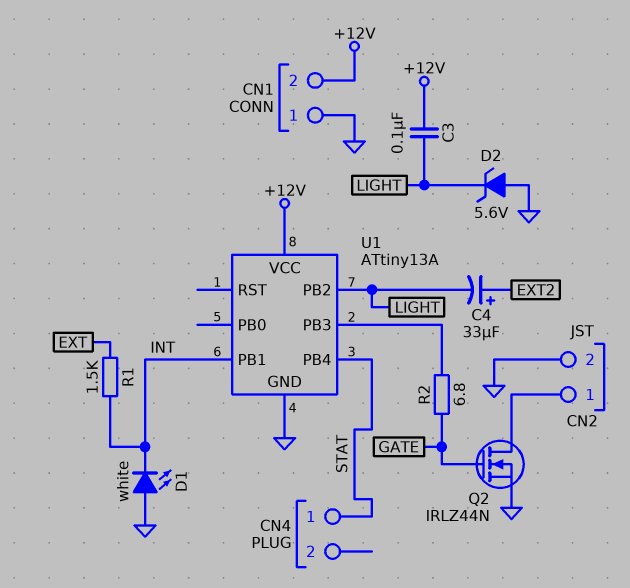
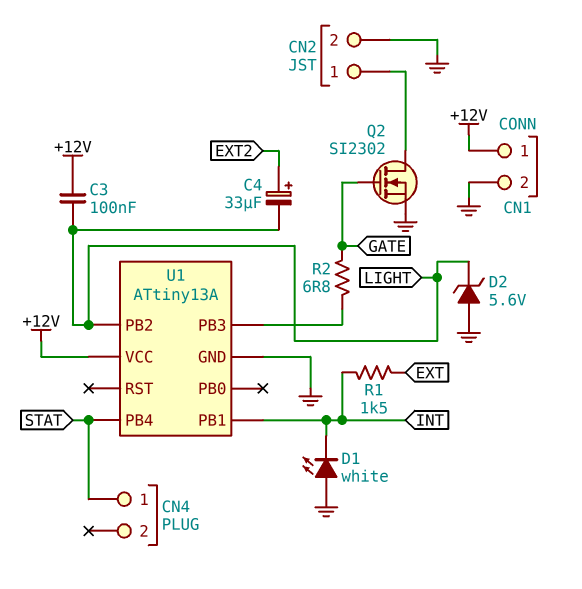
CN1 pin 1: GND -> +12V
CN1 pin 2: +12V -> GND
Q2: NMOS IRLZ44N (G GATE, D CN2/1, S GND) -> NMOS SI2302 (G GATE, D CN2/1, S GND)

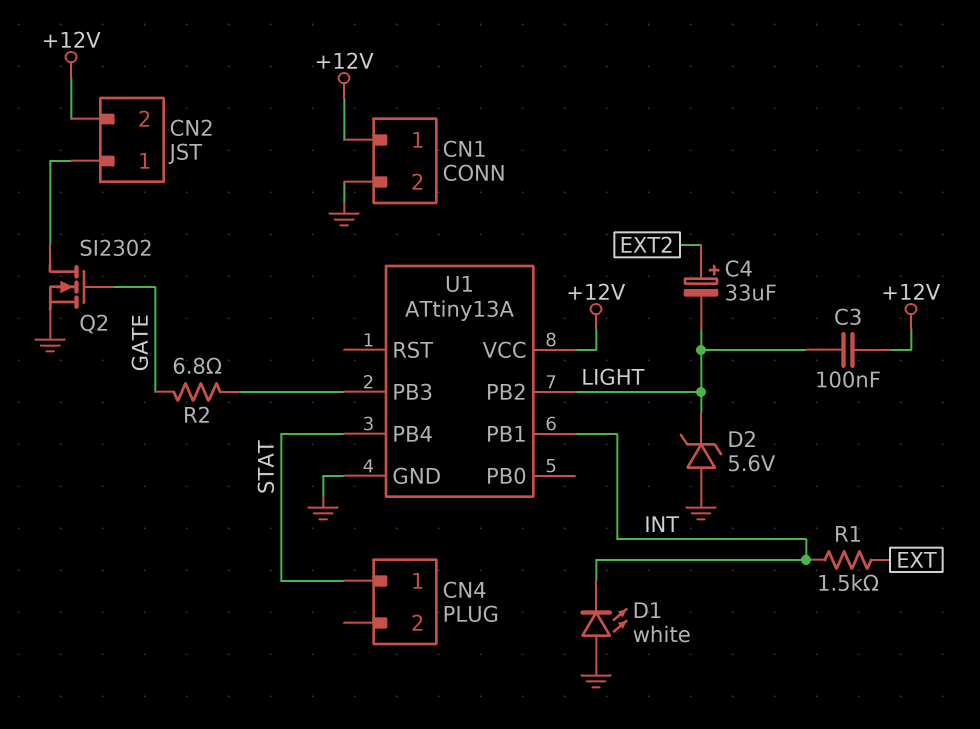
CN2 pin 2: GND -> +12V

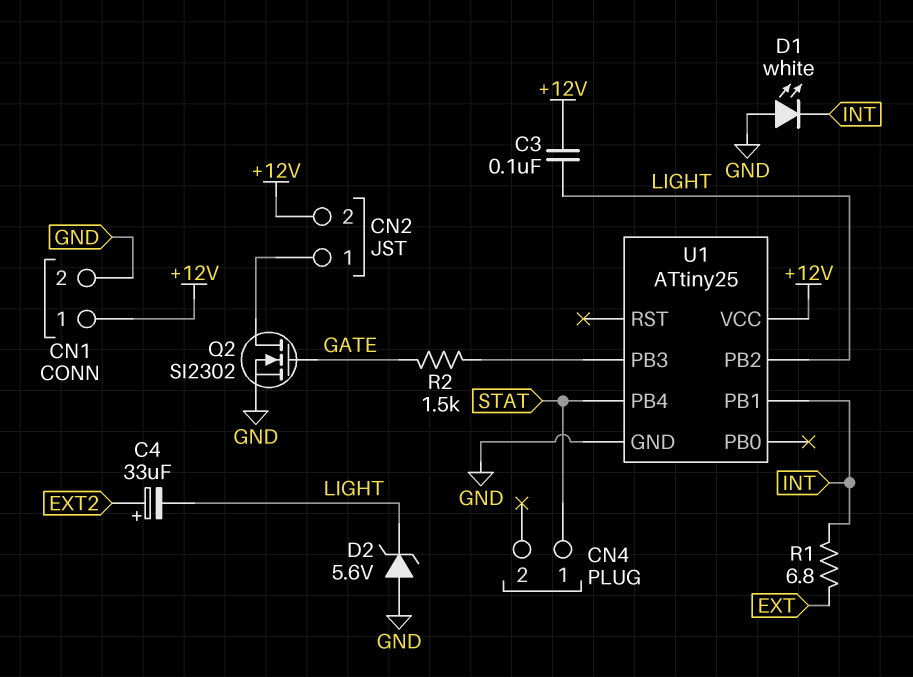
R1: 1.5k (EXT, INT) -> 6.8 (EXT, INT)
R2: 6.8 (GATE, U1/PB3) -> 1.5k (GATE, U1/PB3)
U1: ATtiny13A -> ATtiny25

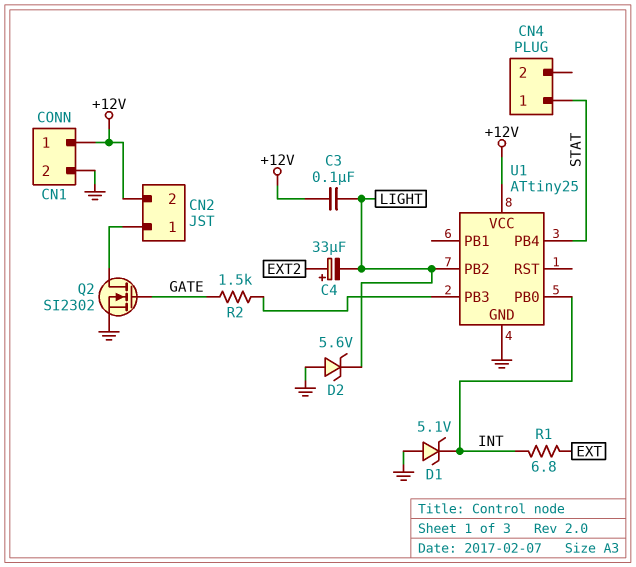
D1: LED white (A GND, K INT) -> zener 5.1V (A GND, K INT)
U1 pin PB0: none -> INT
U1 pin PB1: INT -> none

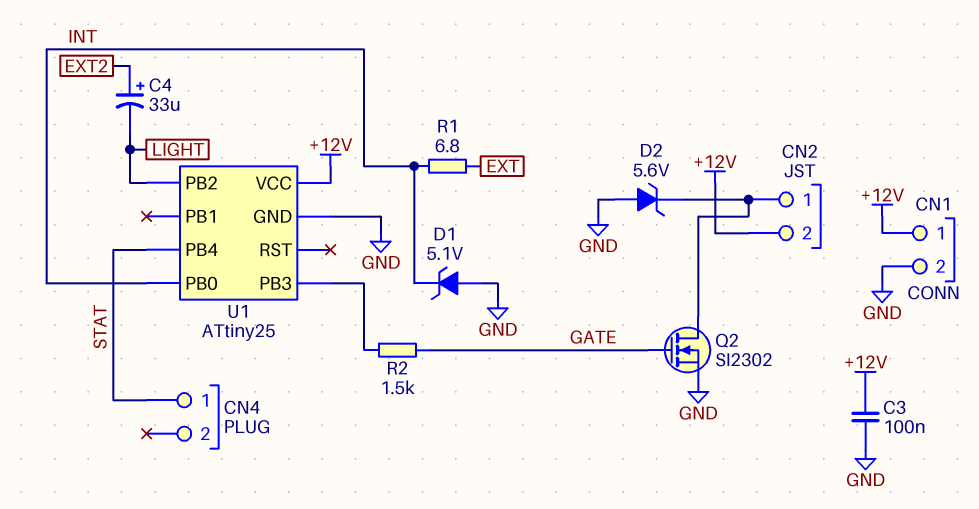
C3: 100nF (+12V, LIGHT) -> 100nF (+12V, GND)
D2: zener 5.6V (A GND, K LIGHT) -> zener 5.6V (A GND, K CN2/1)

